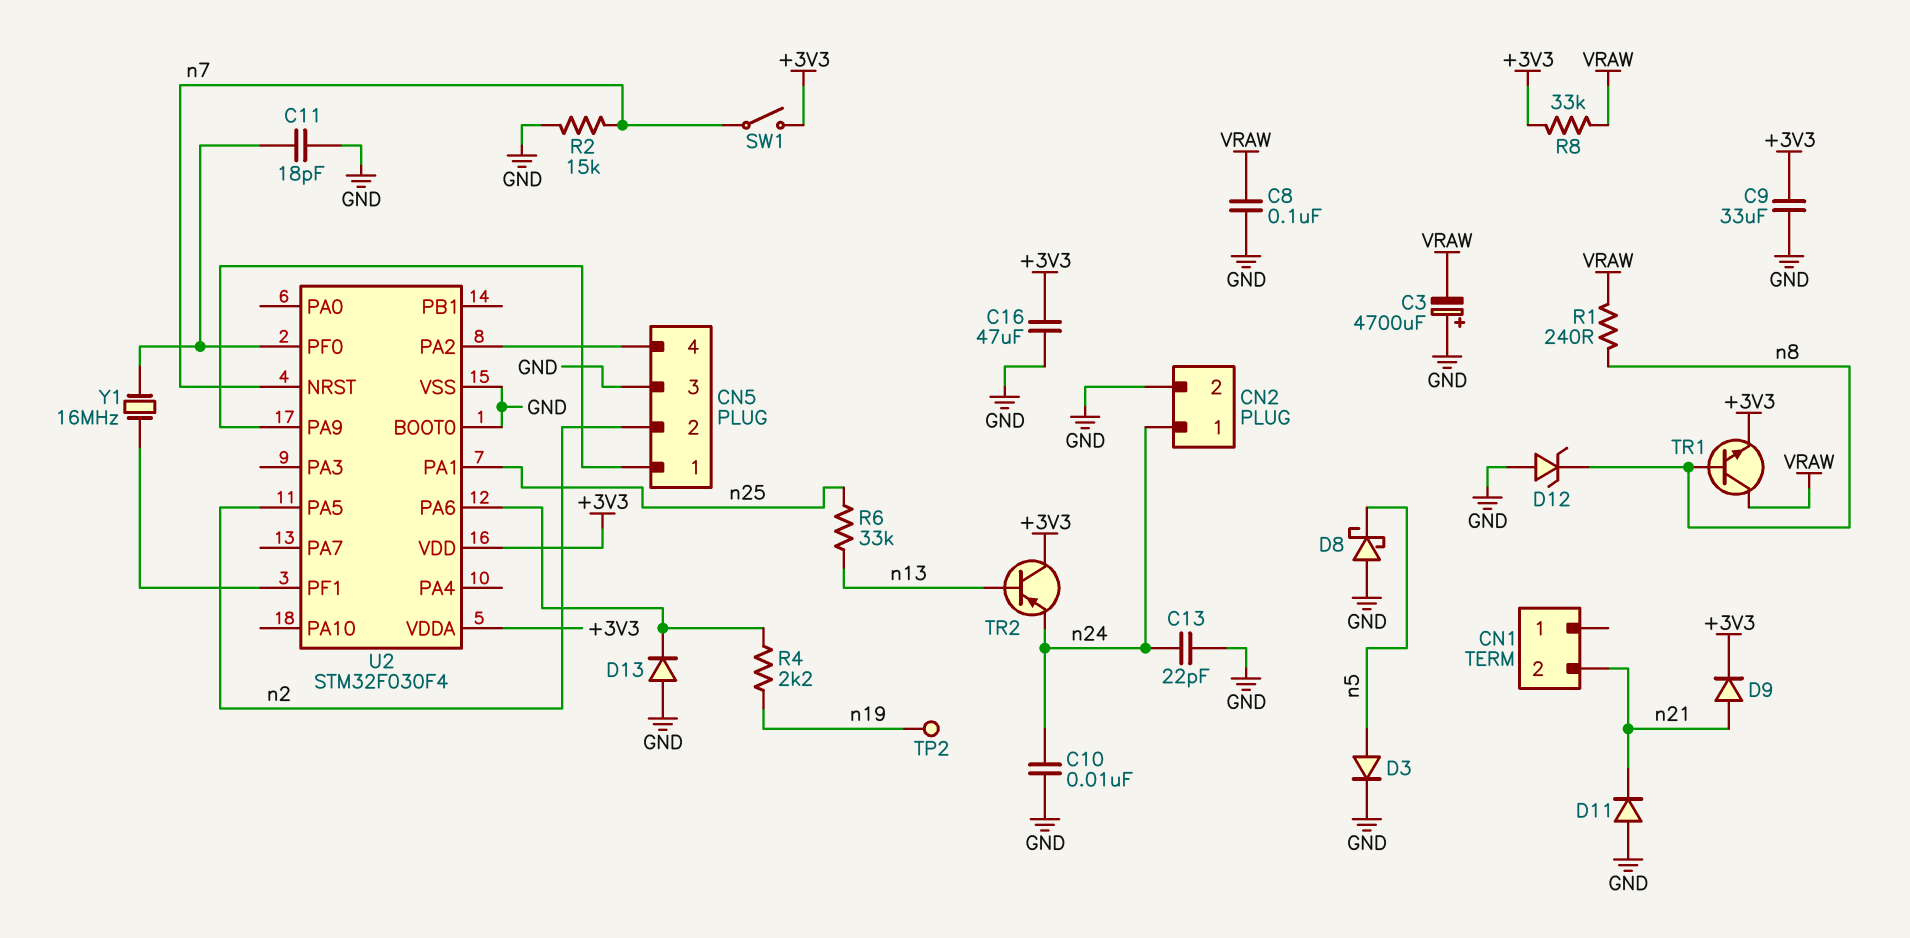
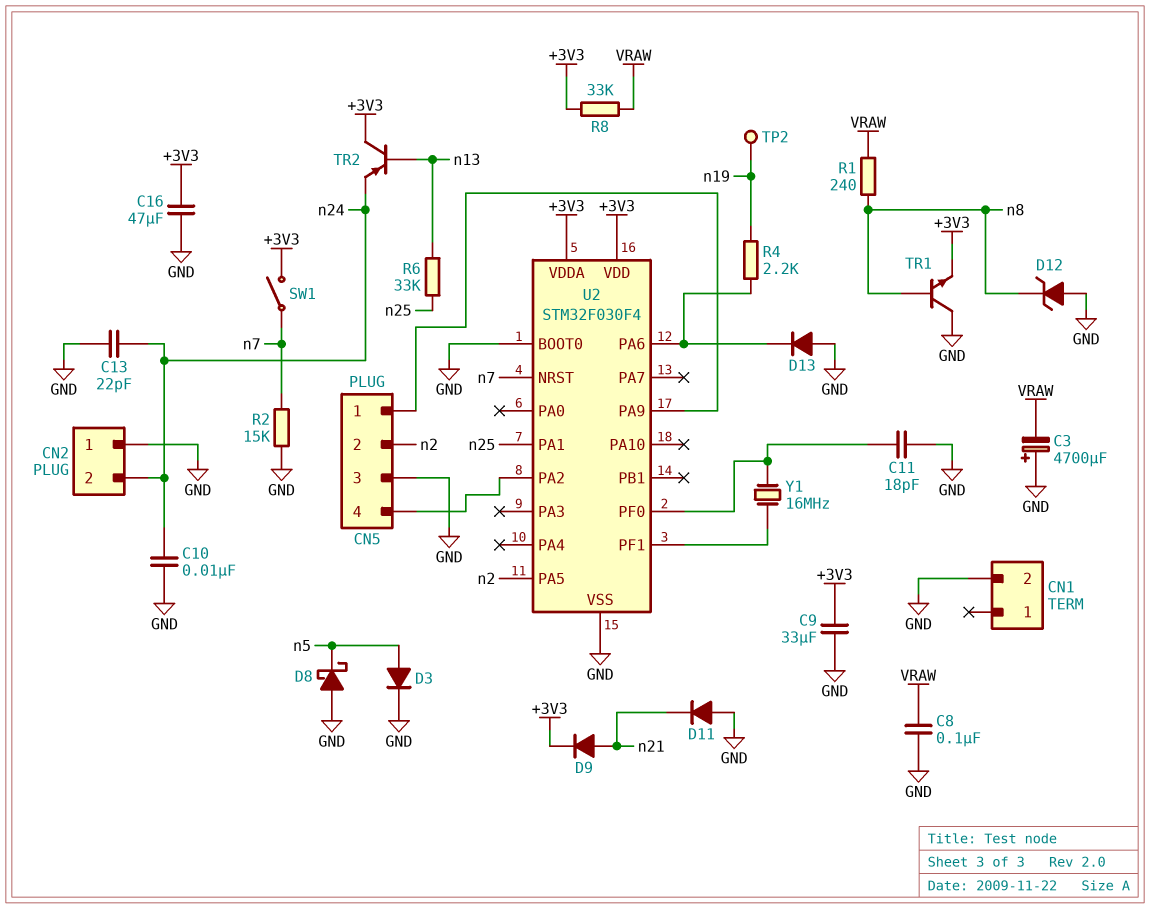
CN1 pin 2: n21 -> GND
CN2 pin 1: n24 -> GND
CN2 pin 2: GND -> n24
TR1: NPN (B n8, C VRAW, E +3V3) -> NPN (B n8, C GND, E +3V3)

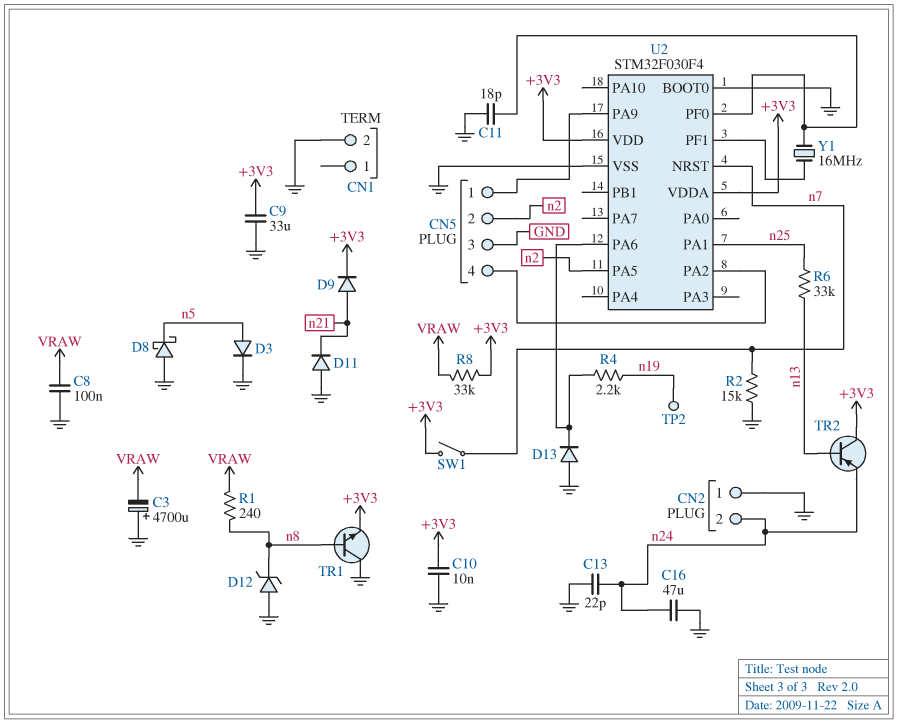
C10: 10nF (GND, n24) -> 10nF (+3V3, GND)
C16: 47uF (+3V3, GND) -> 47uF (GND, n24)

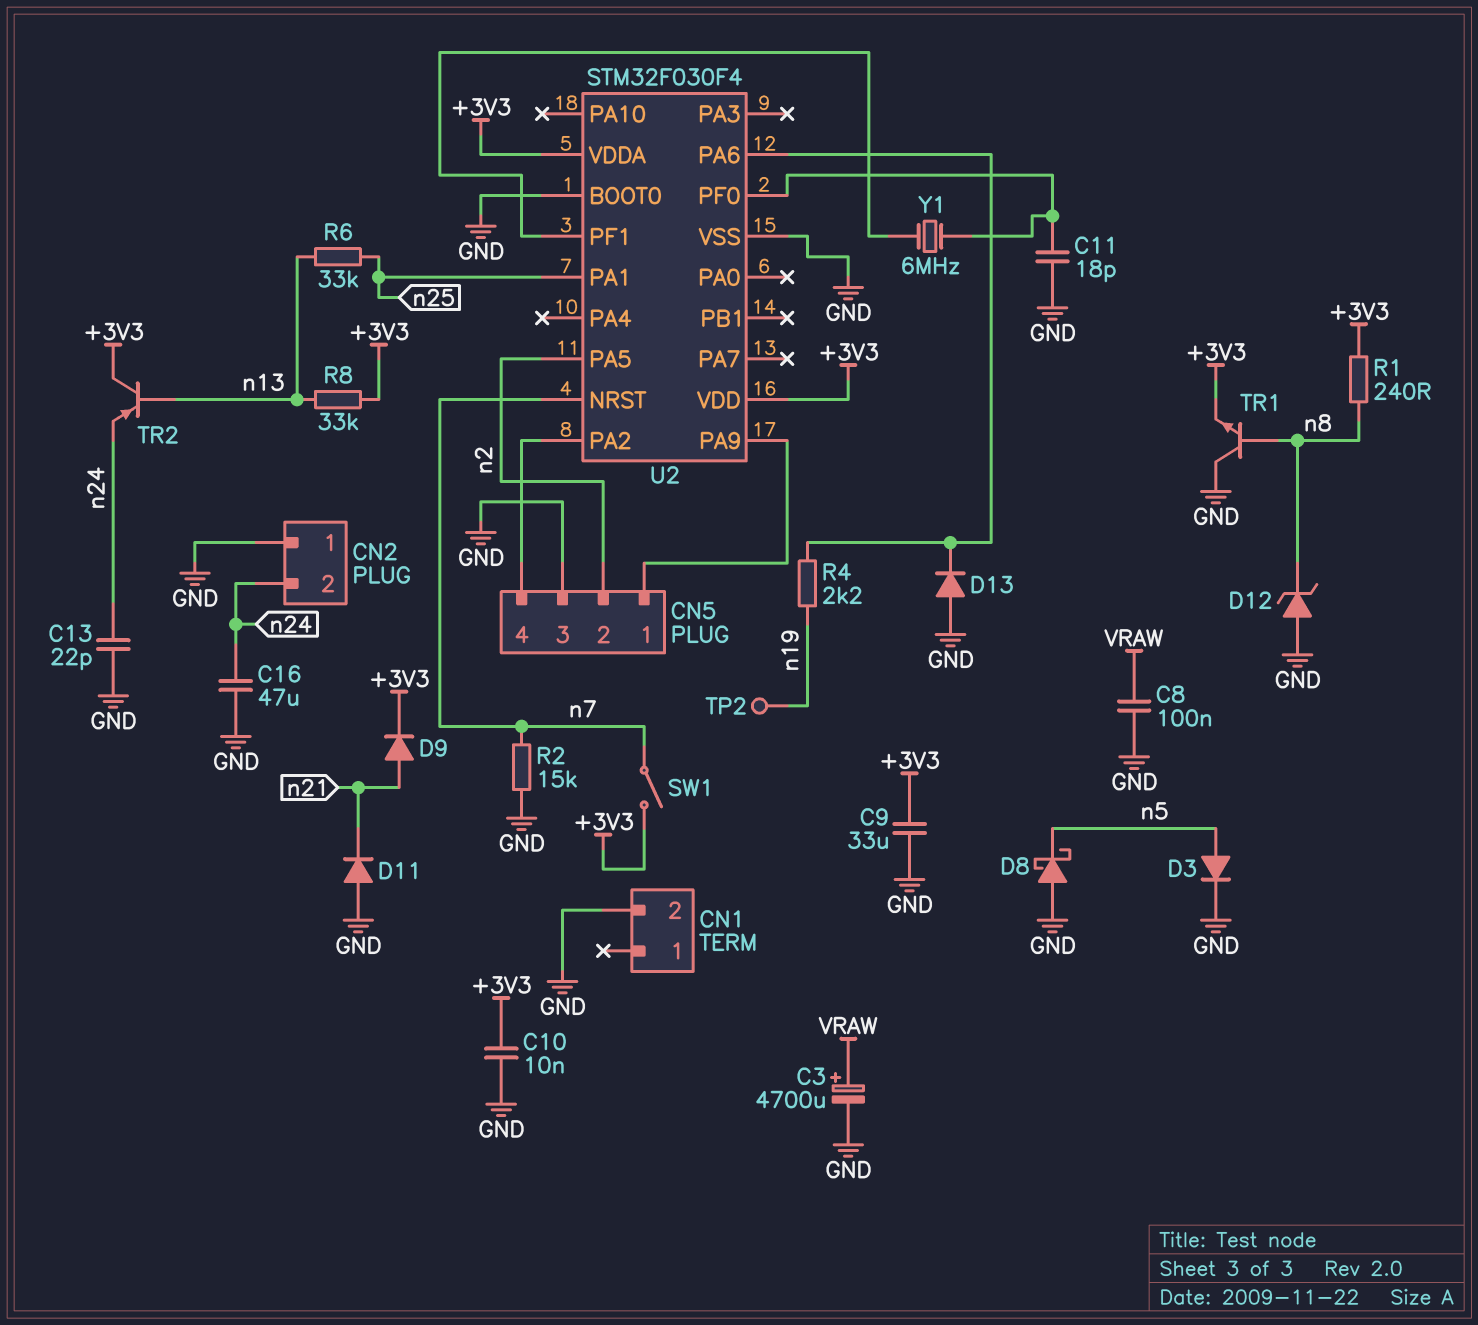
C3: 4700uF (plus GND, minus VRAW) -> 4700uF (plus VRAW, minus GND)
R1: 240 (VRAW, n8) -> 240 (+3V3, n8)
R8: 33k (+3V3, VRAW) -> 33k (+3V3, n13)
Y1: 16MHz (U2/PF0, U2/PF1) -> 6MHz (U2/PF0, U2/PF1)

